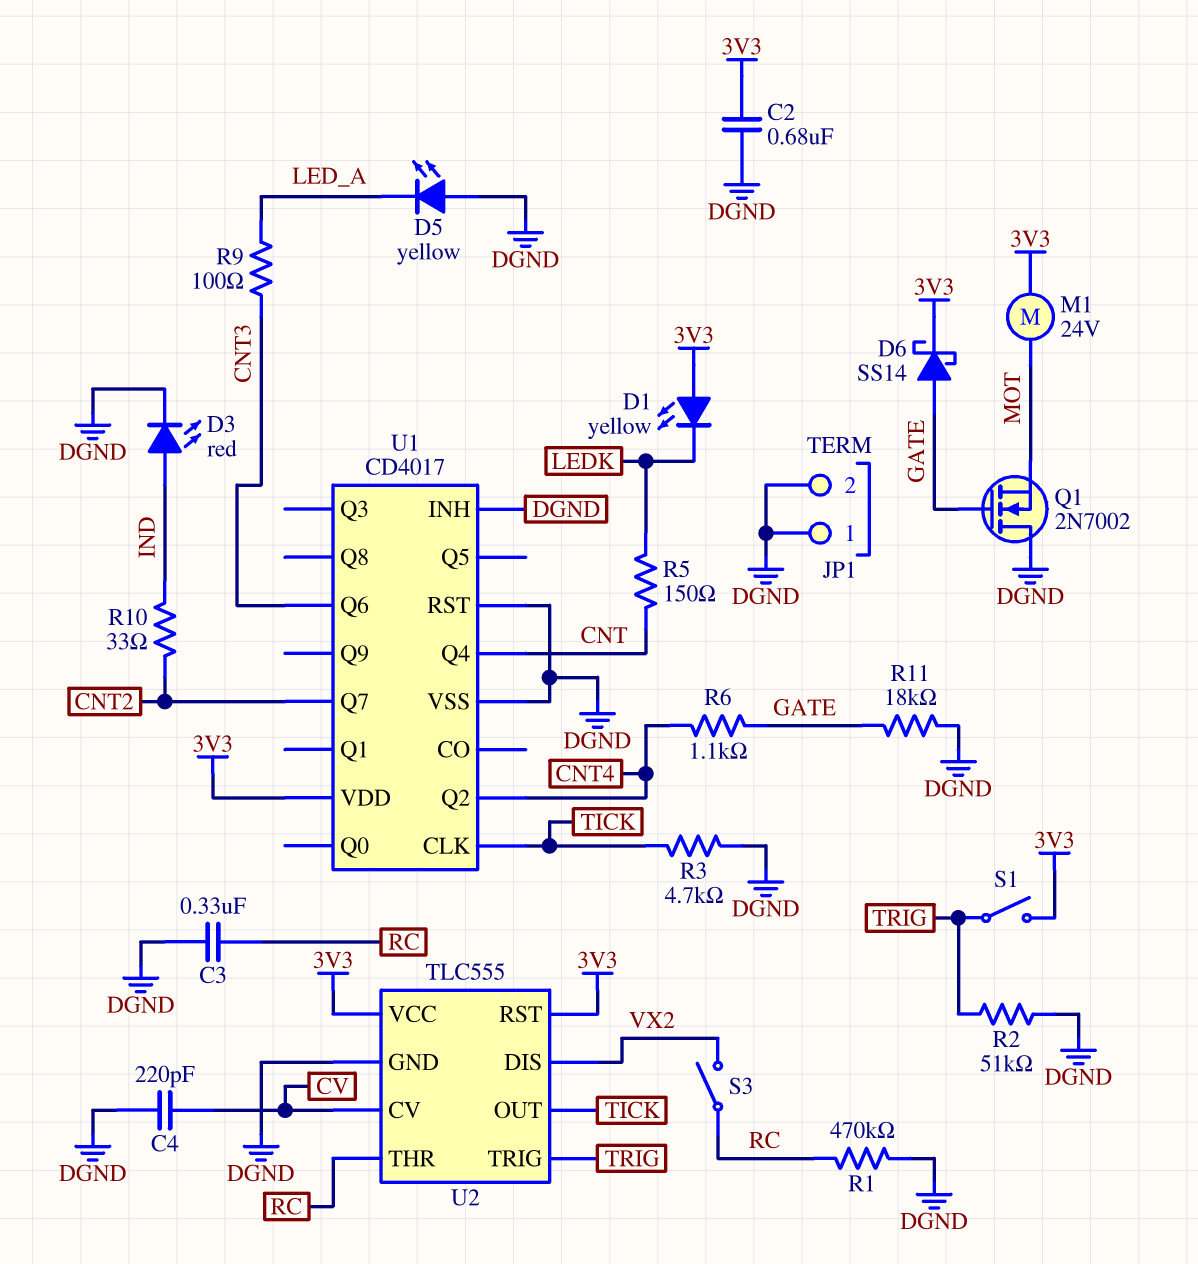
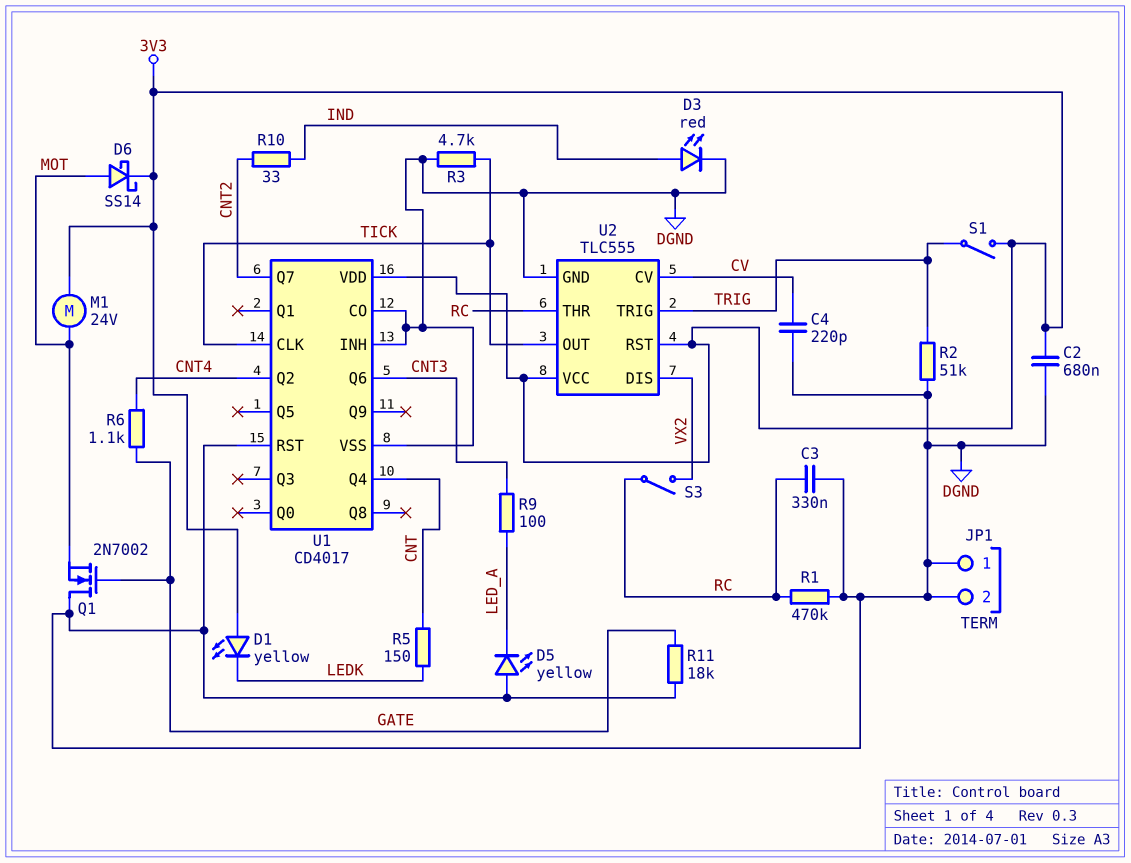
D6: schottky SS14 (A GATE, K 3V3) -> schottky SS14 (A MOT, K 3V3)
U1 pin CO: none -> DGND

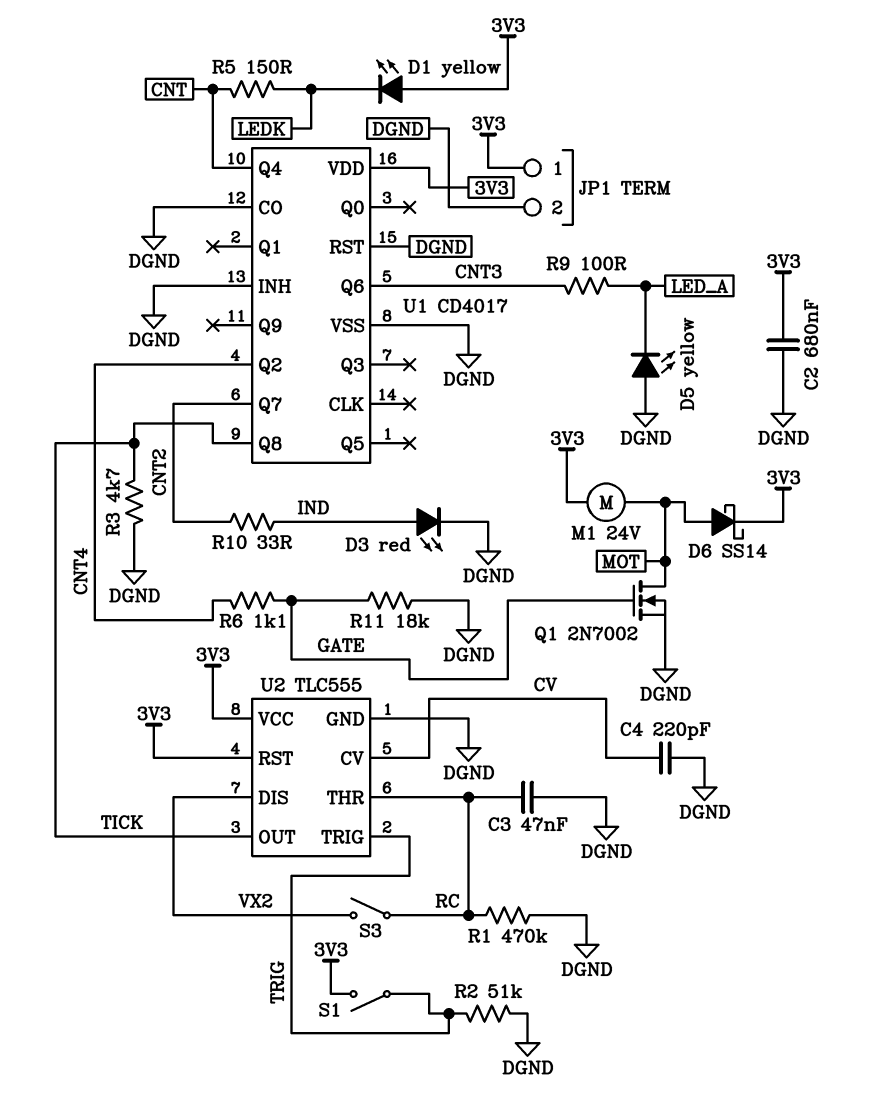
C3: 330nF (DGND, RC) -> 47nF (DGND, RC)
JP1 pin 1: DGND -> 3V3
Q1: NMOS 2N7002 (G GATE, D DGND, S MOT) -> NMOS 2N7002 (G GATE, D MOT, S DGND)
U1 pin CLK: TICK -> none
U1 pin Q8: none -> TICK

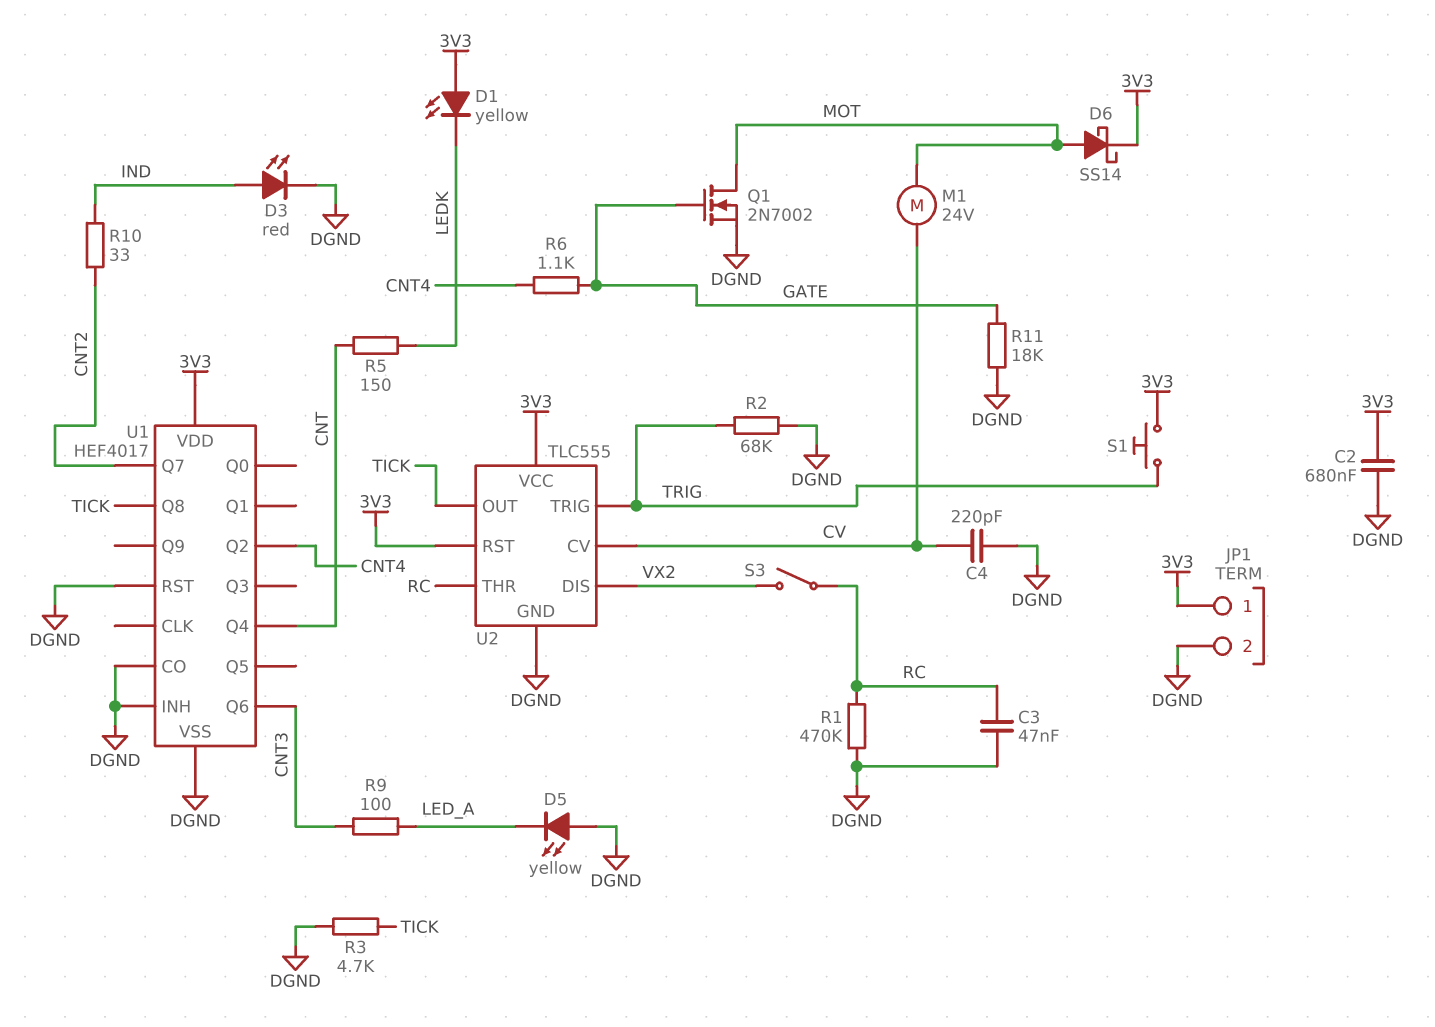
M1: motor 24V (3V3, MOT) -> motor 24V (CV, MOT)
R2: 51k (DGND, TRIG) -> 68k (DGND, TRIG)
S1: switch (3V3, TRIG) -> button (3V3, TRIG)
U1: CD4017 -> HEF4017

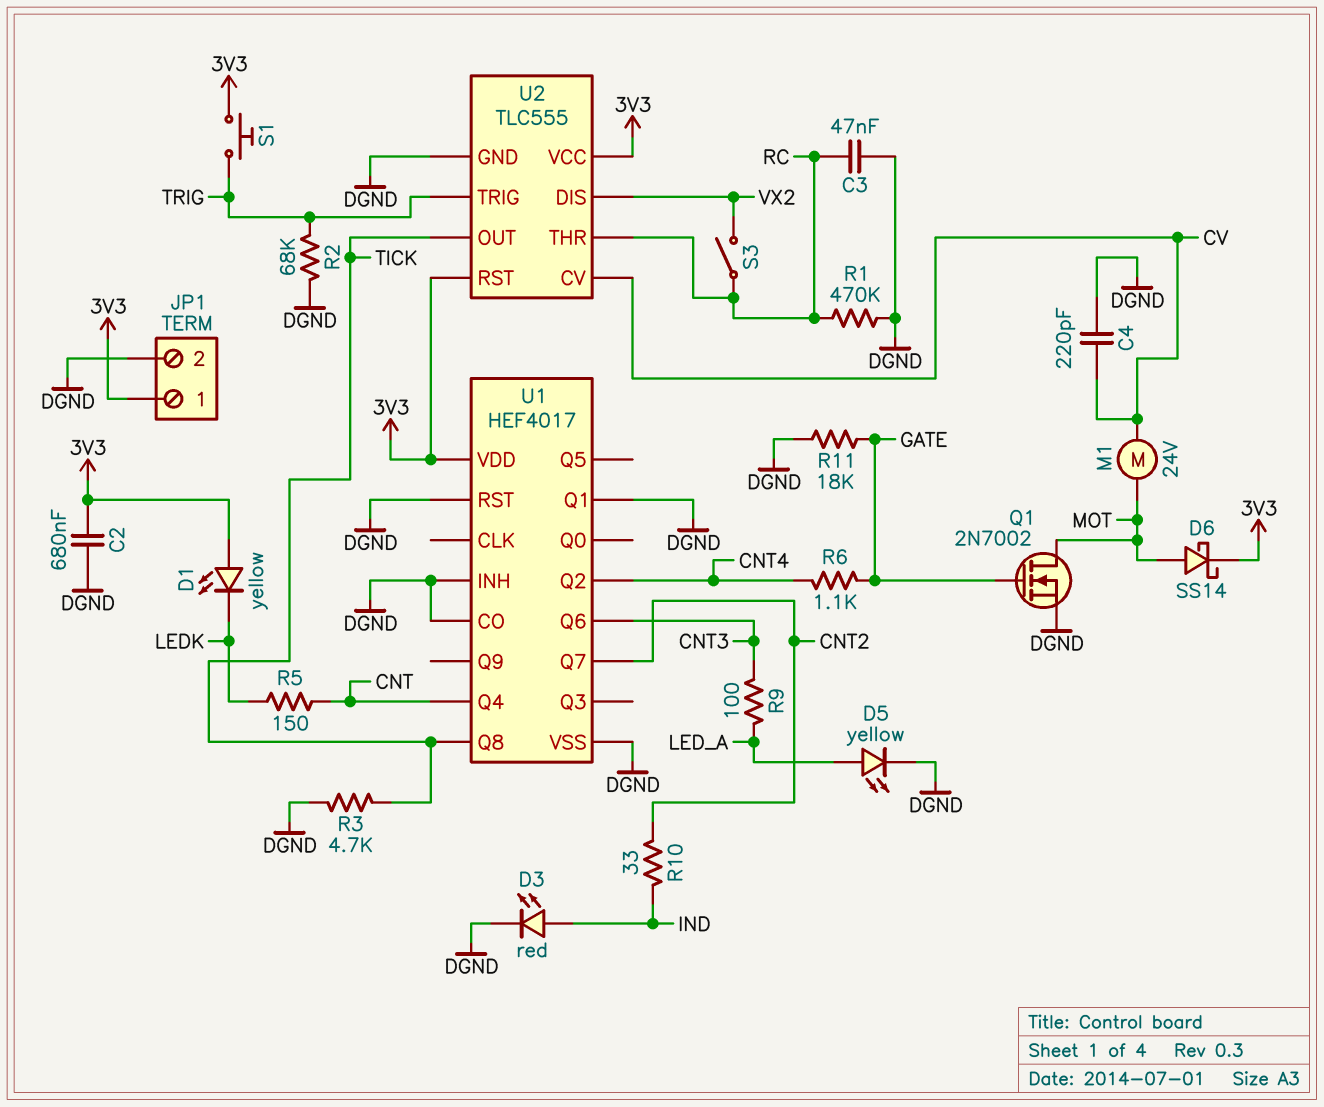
D5: LED yellow (A DGND, K LED_A) -> LED yellow (A LED_A, K DGND)
U1 pin Q1: none -> DGND

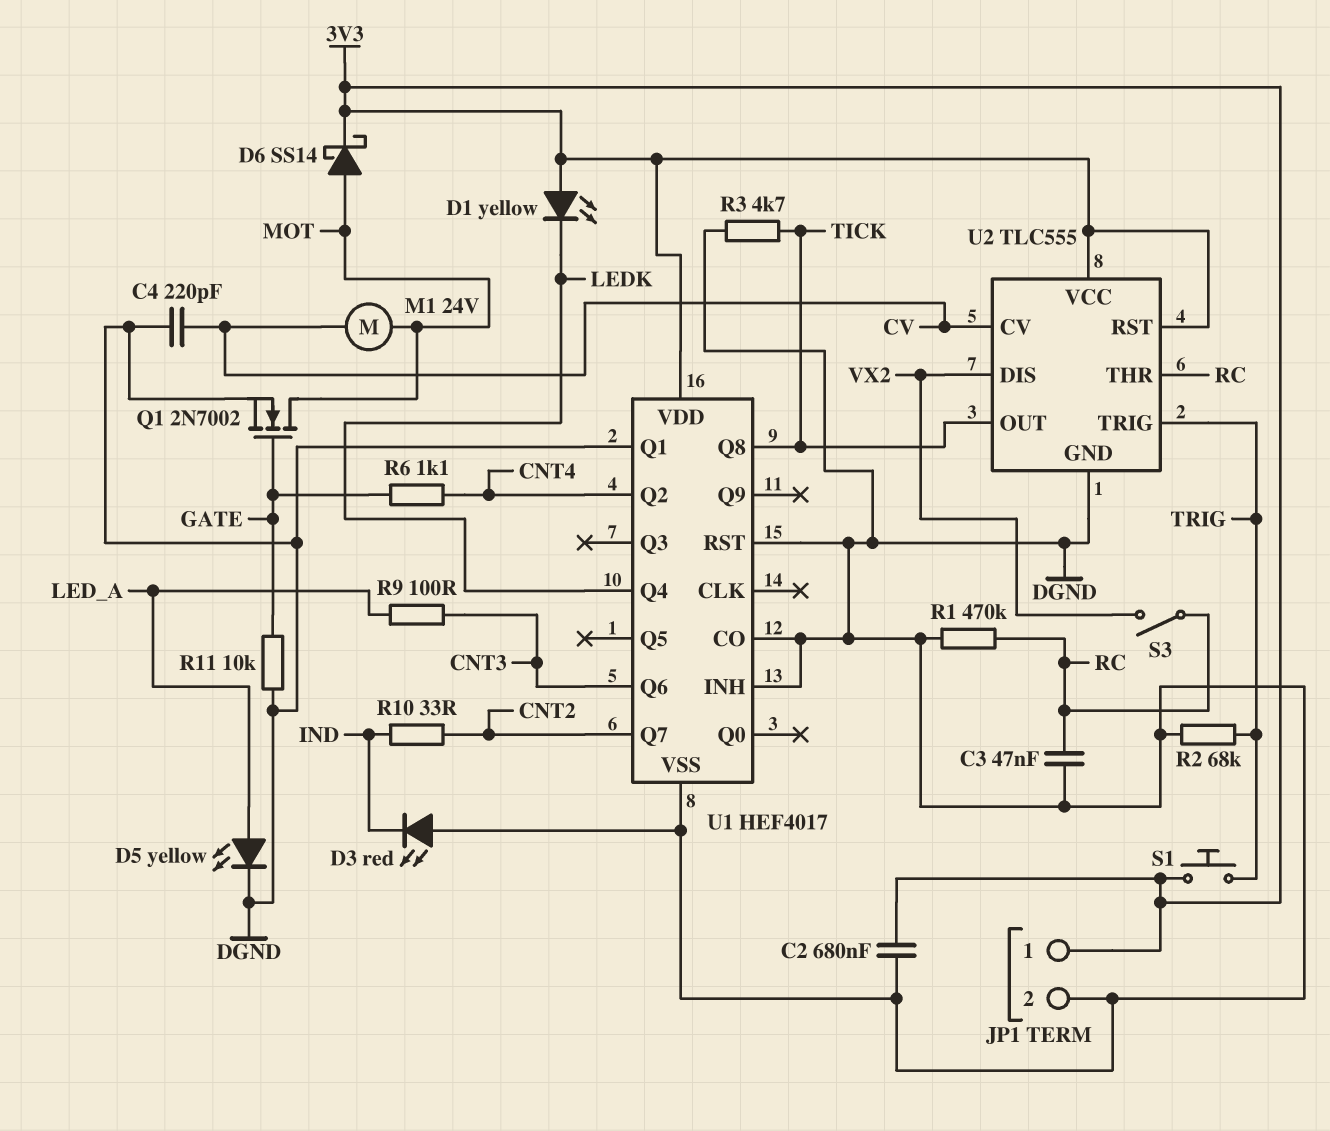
D3: LED red (A IND, K DGND) -> LED red (A DGND, K IND)
R5: 150 (CNT, LEDK) -> none
R11: 18k (DGND, GATE) -> 10k (DGND, GATE)
U1 pin Q4: CNT -> LEDK

